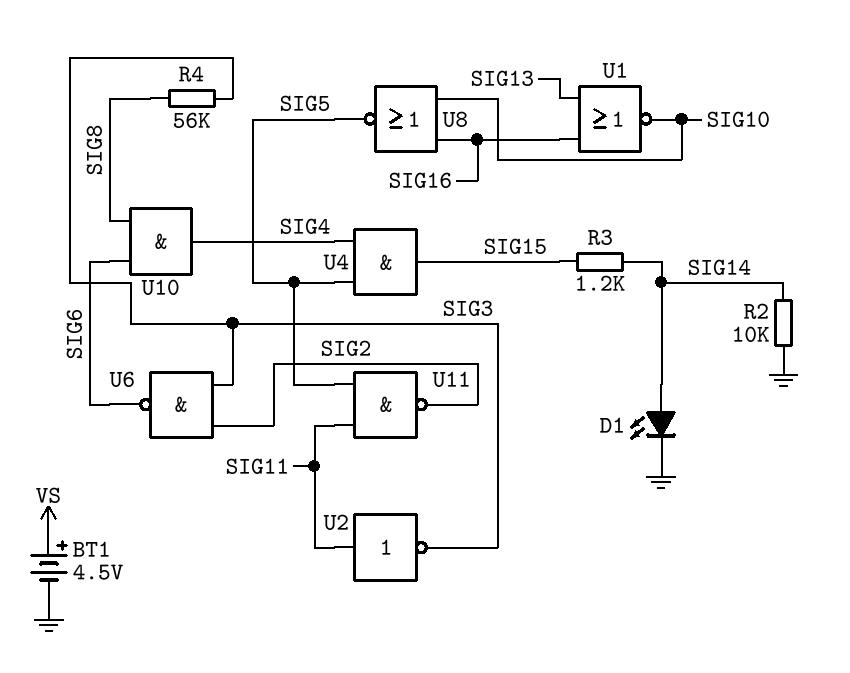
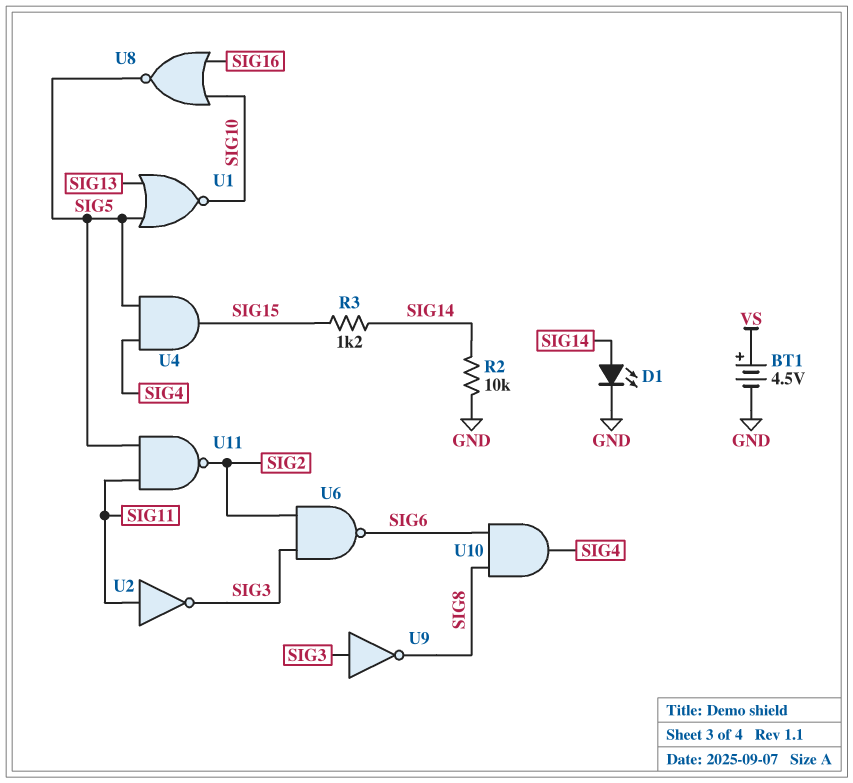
R4: 56k (SIG3, SIG8) -> none
U1: NOR (in SIG13, in SIG16, out SIG10) -> NOR (in SIG5, in SIG13, out SIG10)
U9: none -> NOT (in SIG3, out SIG8)

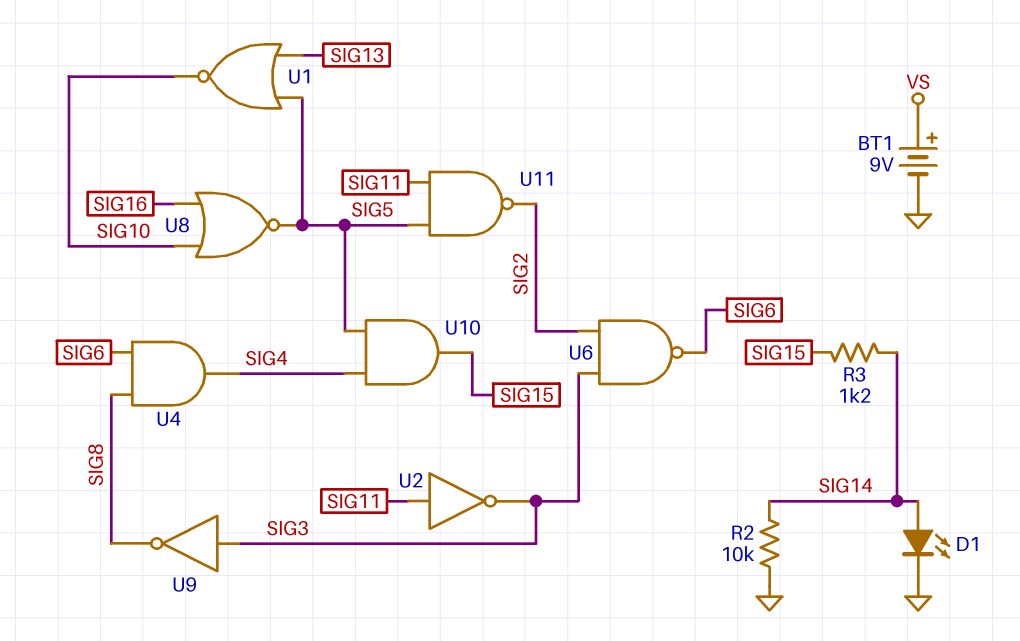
BT1: 4.5V (plus VS, minus GND) -> 9V (plus VS, minus GND)
U4: AND (in SIG4, in SIG5, out SIG15) -> AND (in SIG6, in SIG8, out SIG4)
U10: AND (in SIG6, in SIG8, out SIG4) -> AND (in SIG4, in SIG5, out SIG15)

